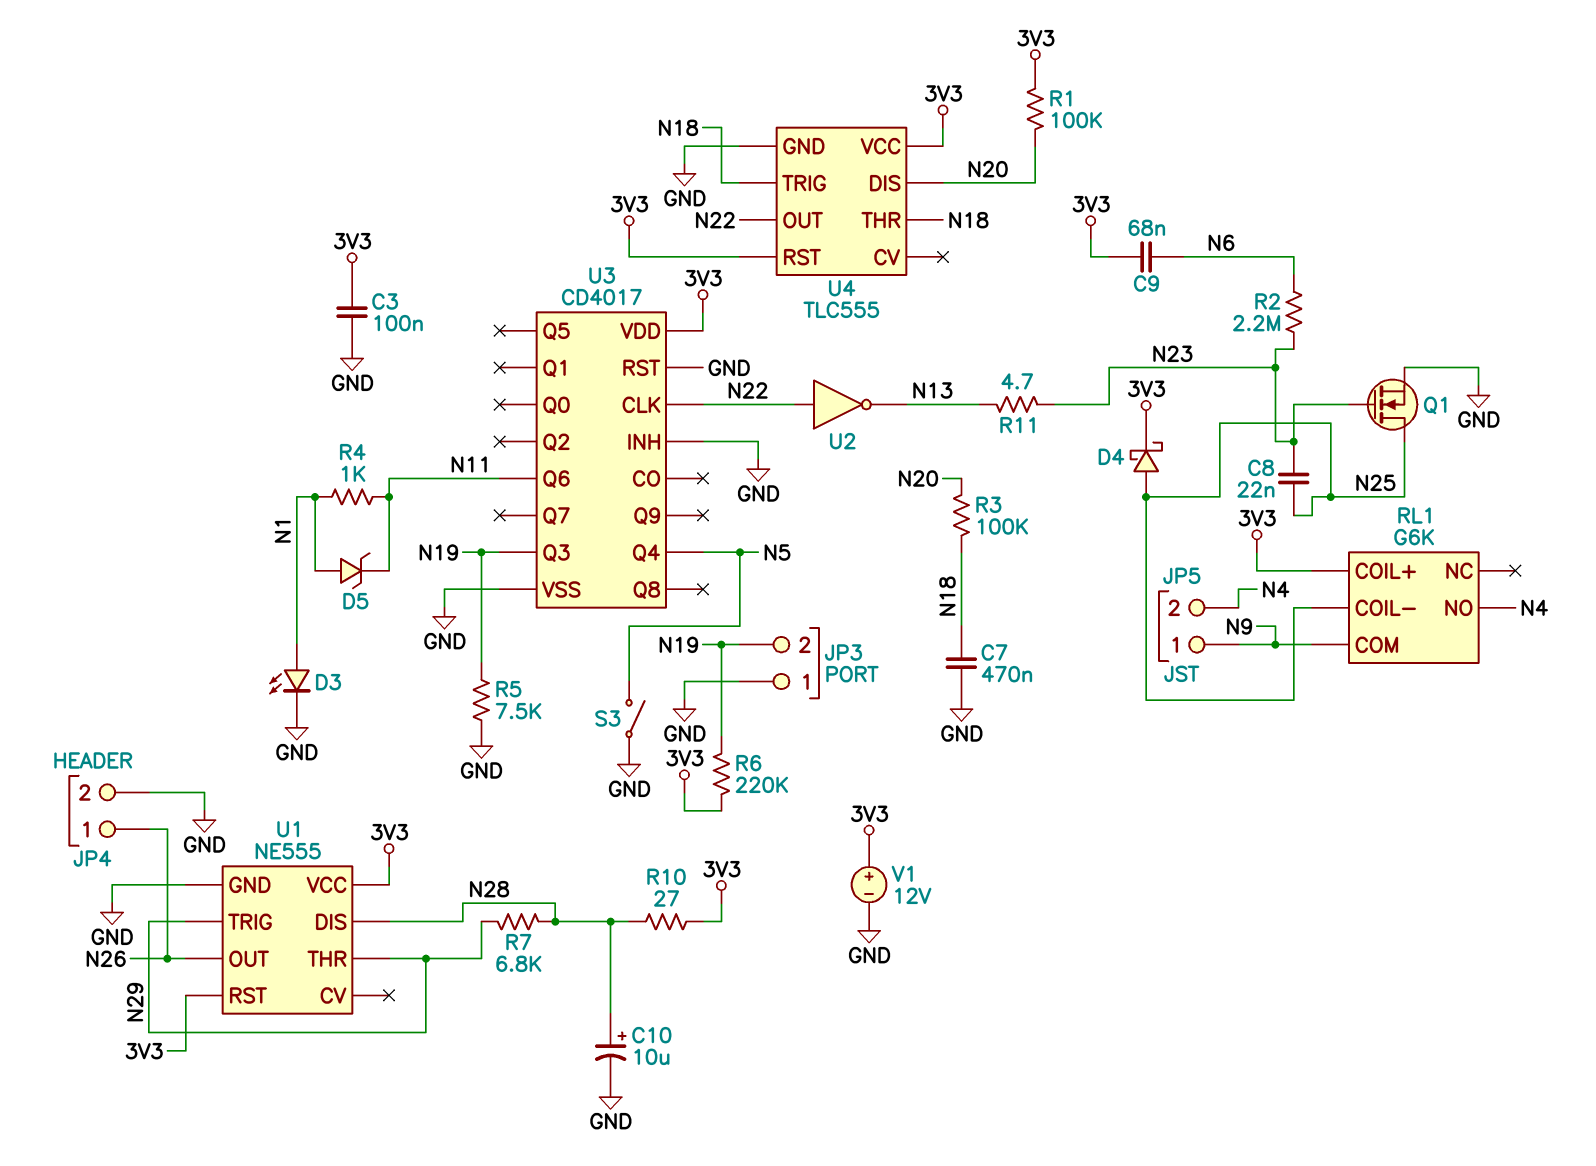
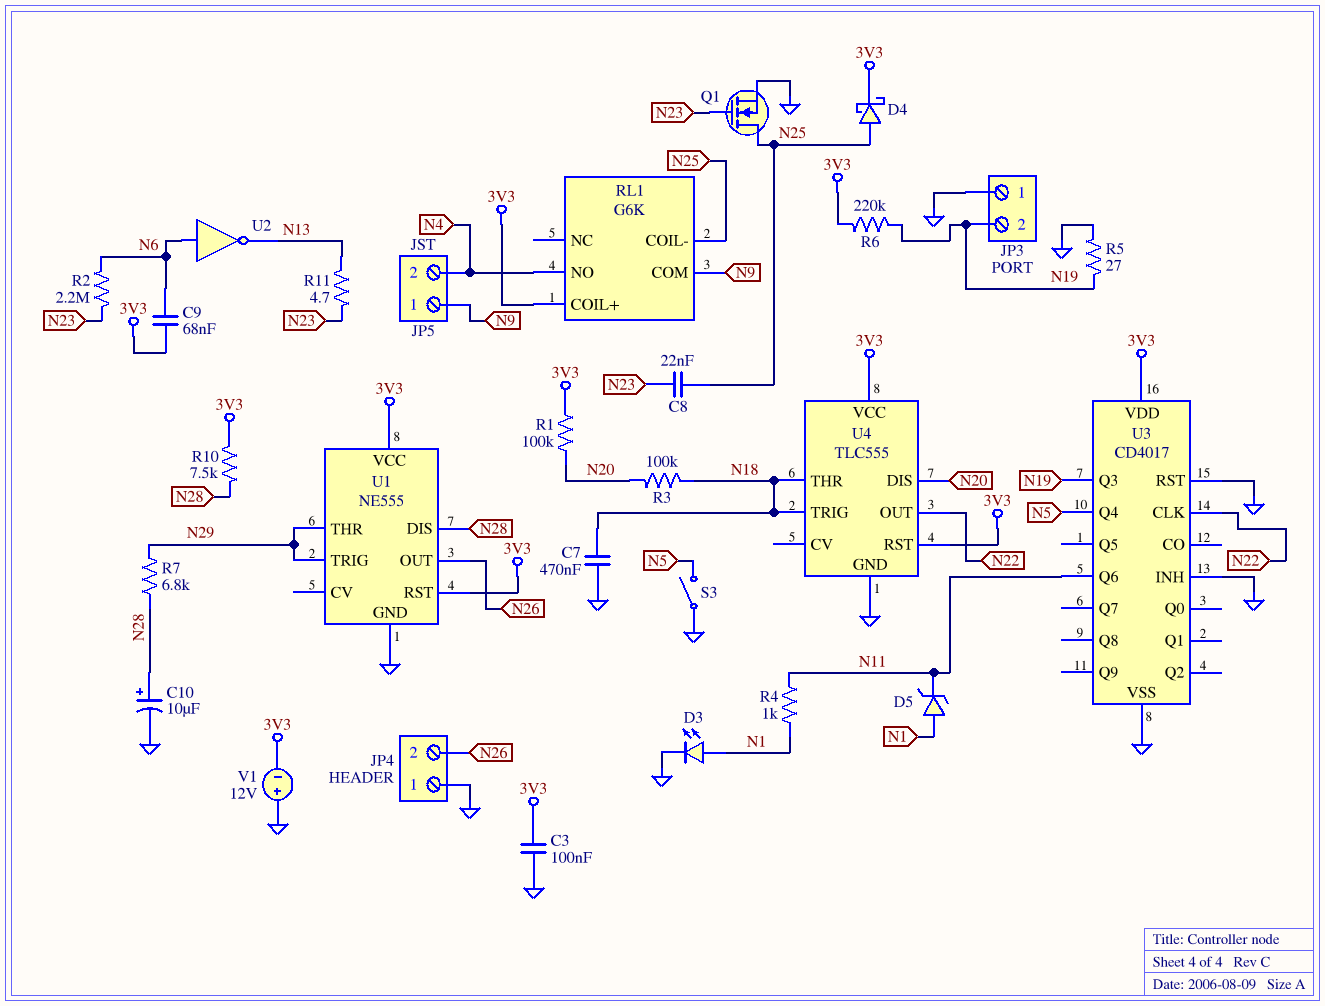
JP4 pin 1: N26 -> GND
JP4 pin 2: GND -> N26
R5: 7.5k (GND, N19) -> 27 (GND, N19)
R10: 27 (3V3, N28) -> 7.5k (3V3, N28)
U2: NOT (in N22, out N13) -> NOT (in N6, out N13)
V1: 12V (plus 3V3, minus GND) -> 12V (plus GND, minus 3V3)

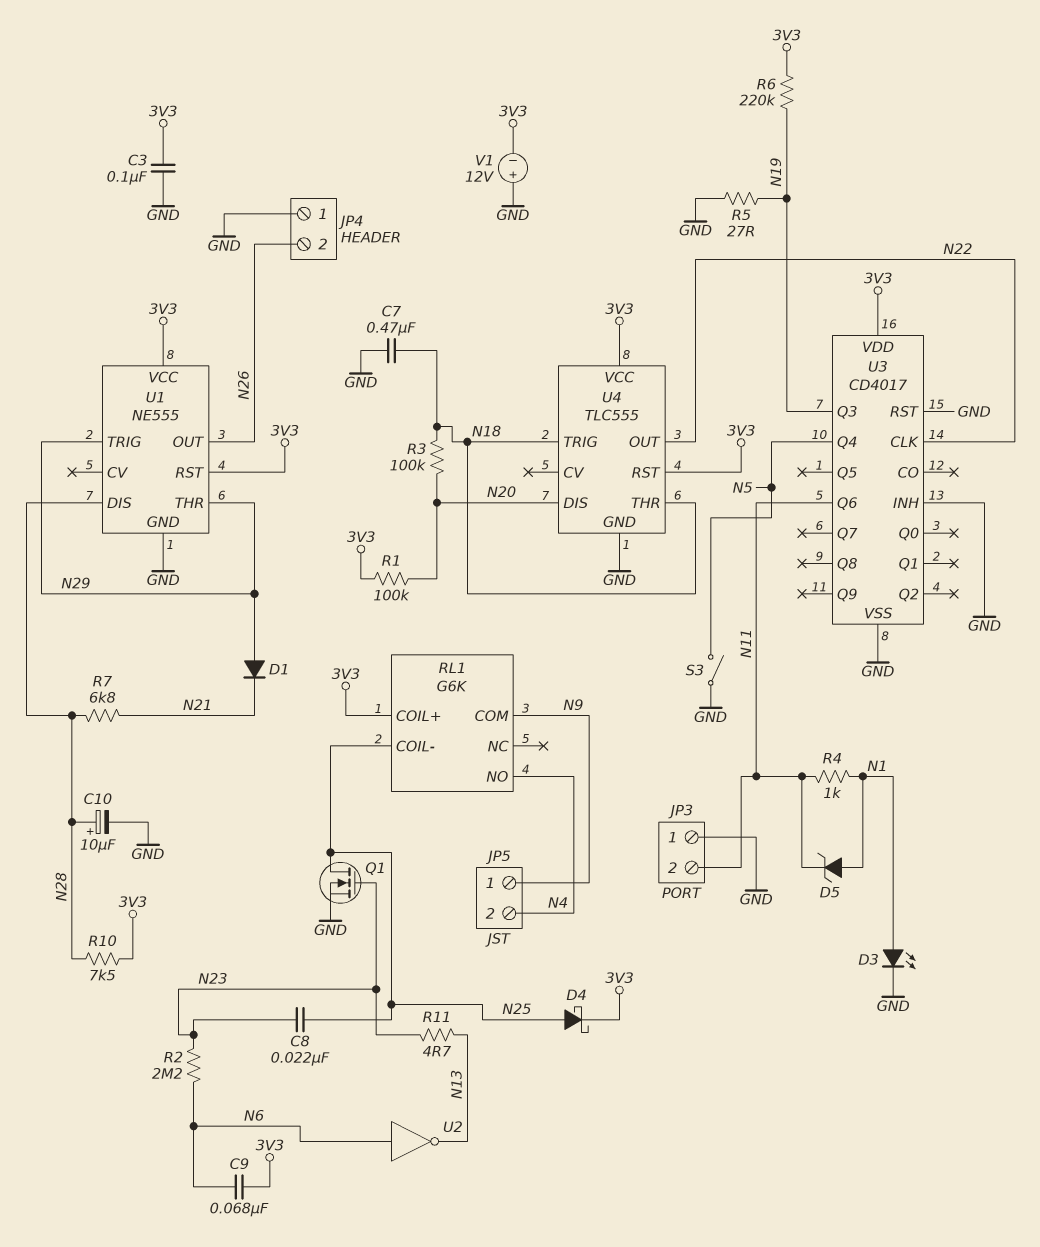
D1: none -> diode (A N29, K N21)
JP3 pin 2: N19 -> N11
R7: 6.8k (N28, N29) -> 6.8k (N21, N28)

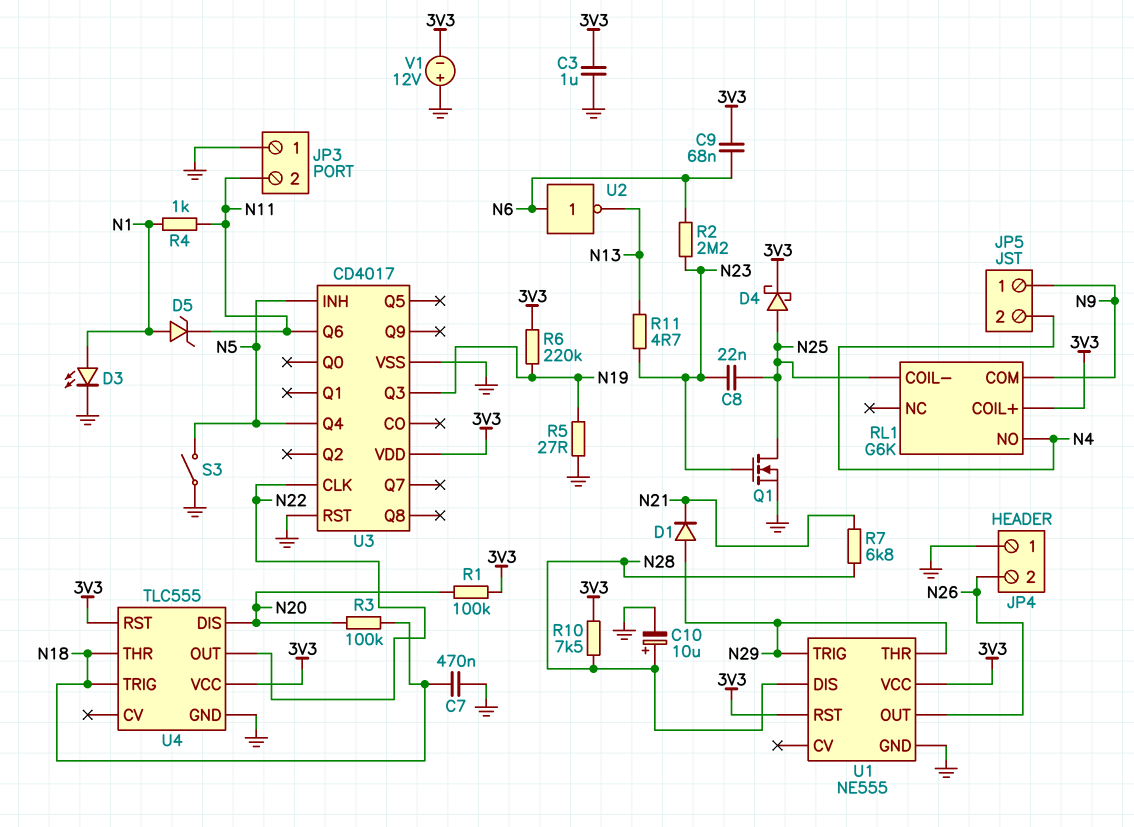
C3: 100nF (3V3, GND) -> 1uF (3V3, GND)
U3 pin INH: GND -> N5

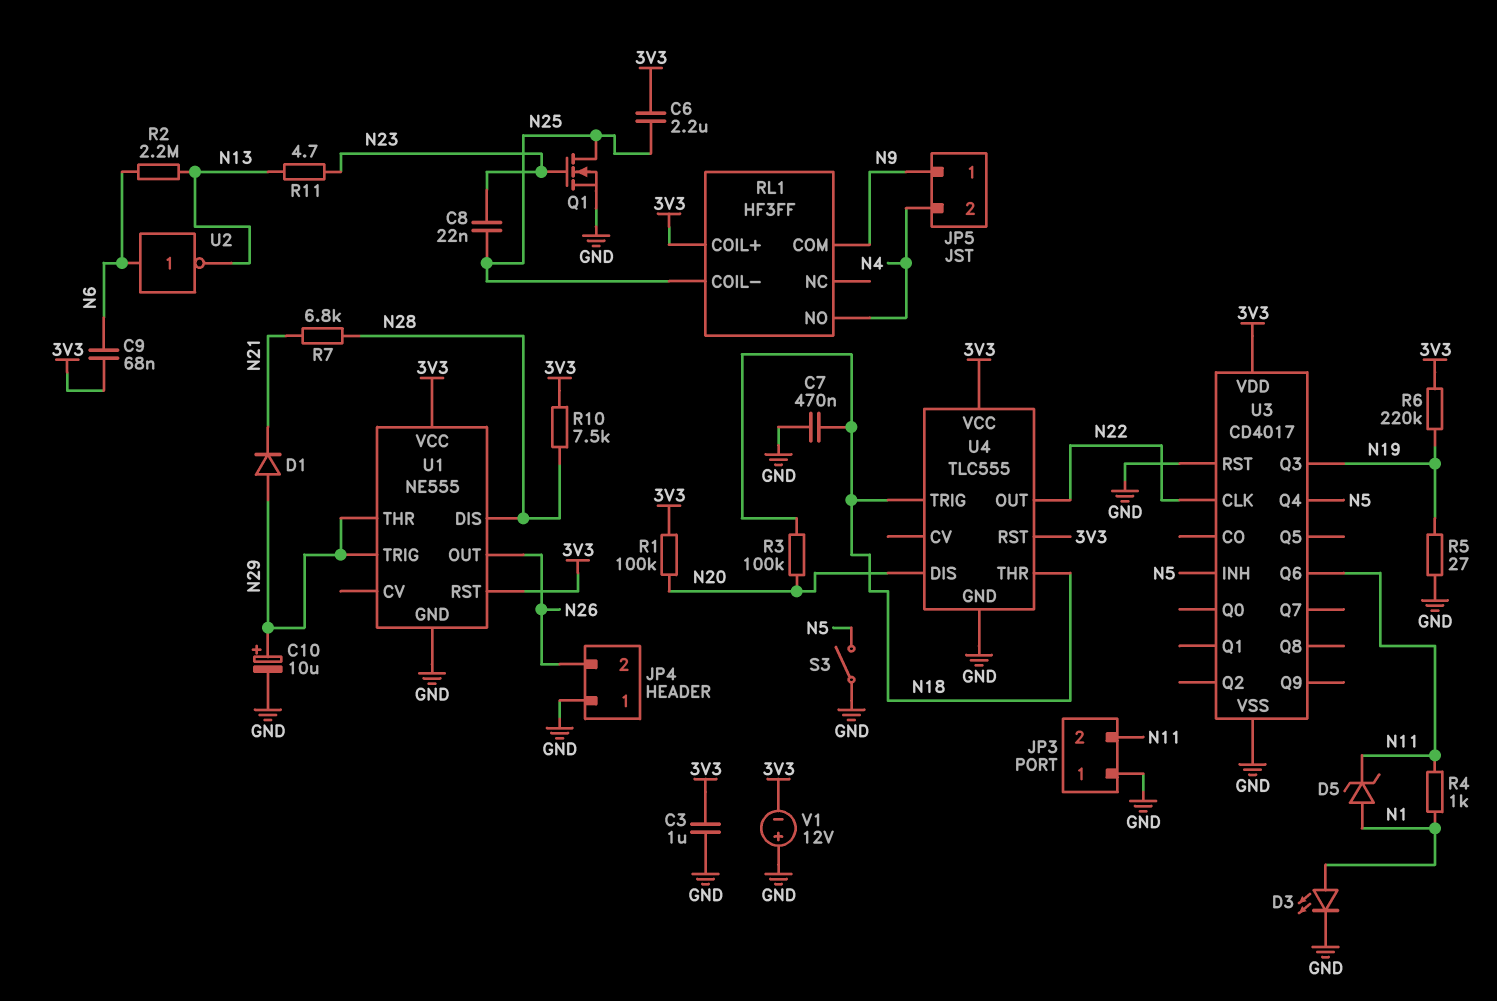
C6: none -> 2.2uF (3V3, N25)
C10: 10uF (plus N28, minus GND) -> 10uF (plus N29, minus GND)
D4: schottky (A N25, K 3V3) -> none
R2: 2.2M (N6, N23) -> 2.2M (N6, N13)
RL1: G6K -> HF3FF

